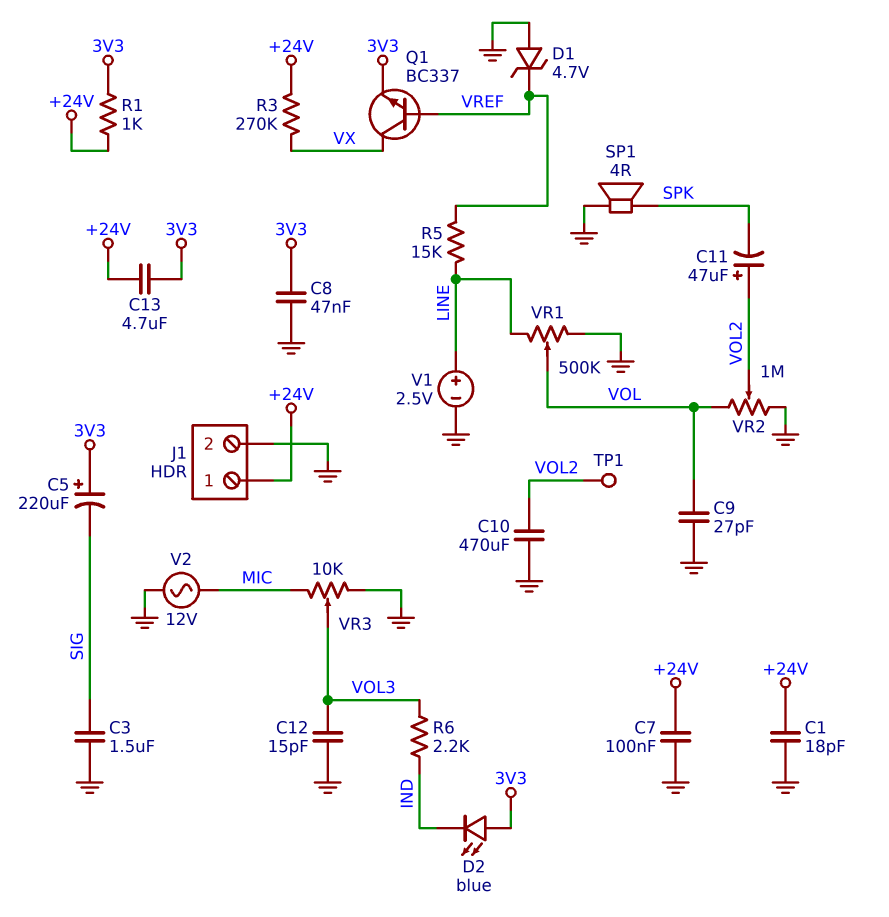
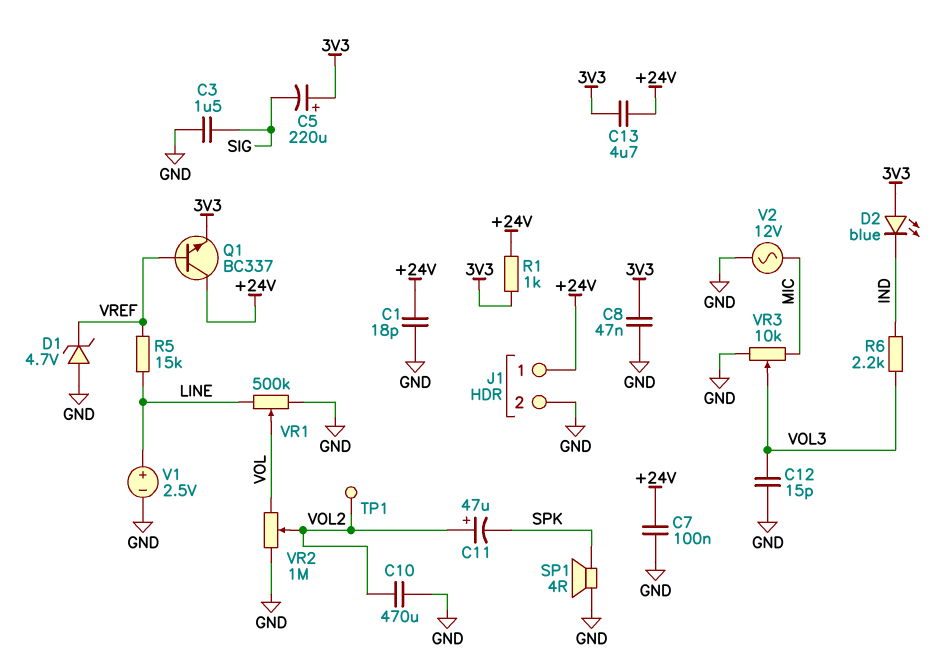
C9: 27pF (GND, VOL) -> none
Q1: NPN BC337 (B VREF, C VX, E 3V3) -> NPN BC337 (B VREF, C +24V, E 3V3)
R3: 270k (+24V, VX) -> none

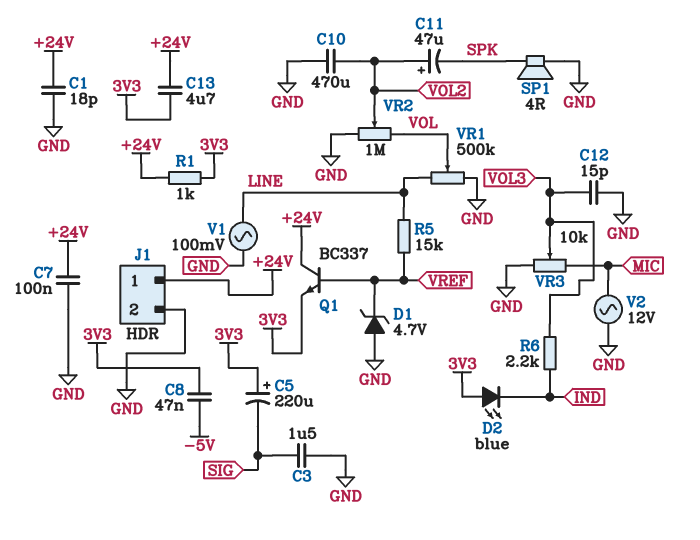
C8: 47nF (3V3, GND) -> 47nF (-5V, 3V3)
TP1: test point (VOL2) -> none
V1: 2.5V (plus LINE, minus GND) -> AC 100mV (GND, LINE)

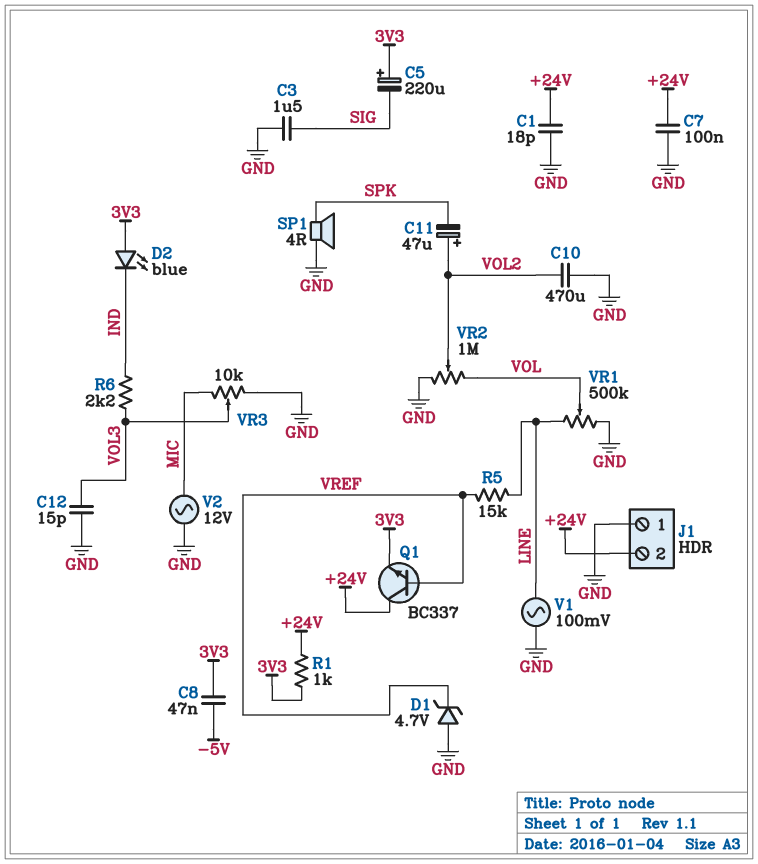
C13: 4.7uF (+24V, 3V3) -> none
J1 pin 1: +24V -> GND
J1 pin 2: GND -> +24V

